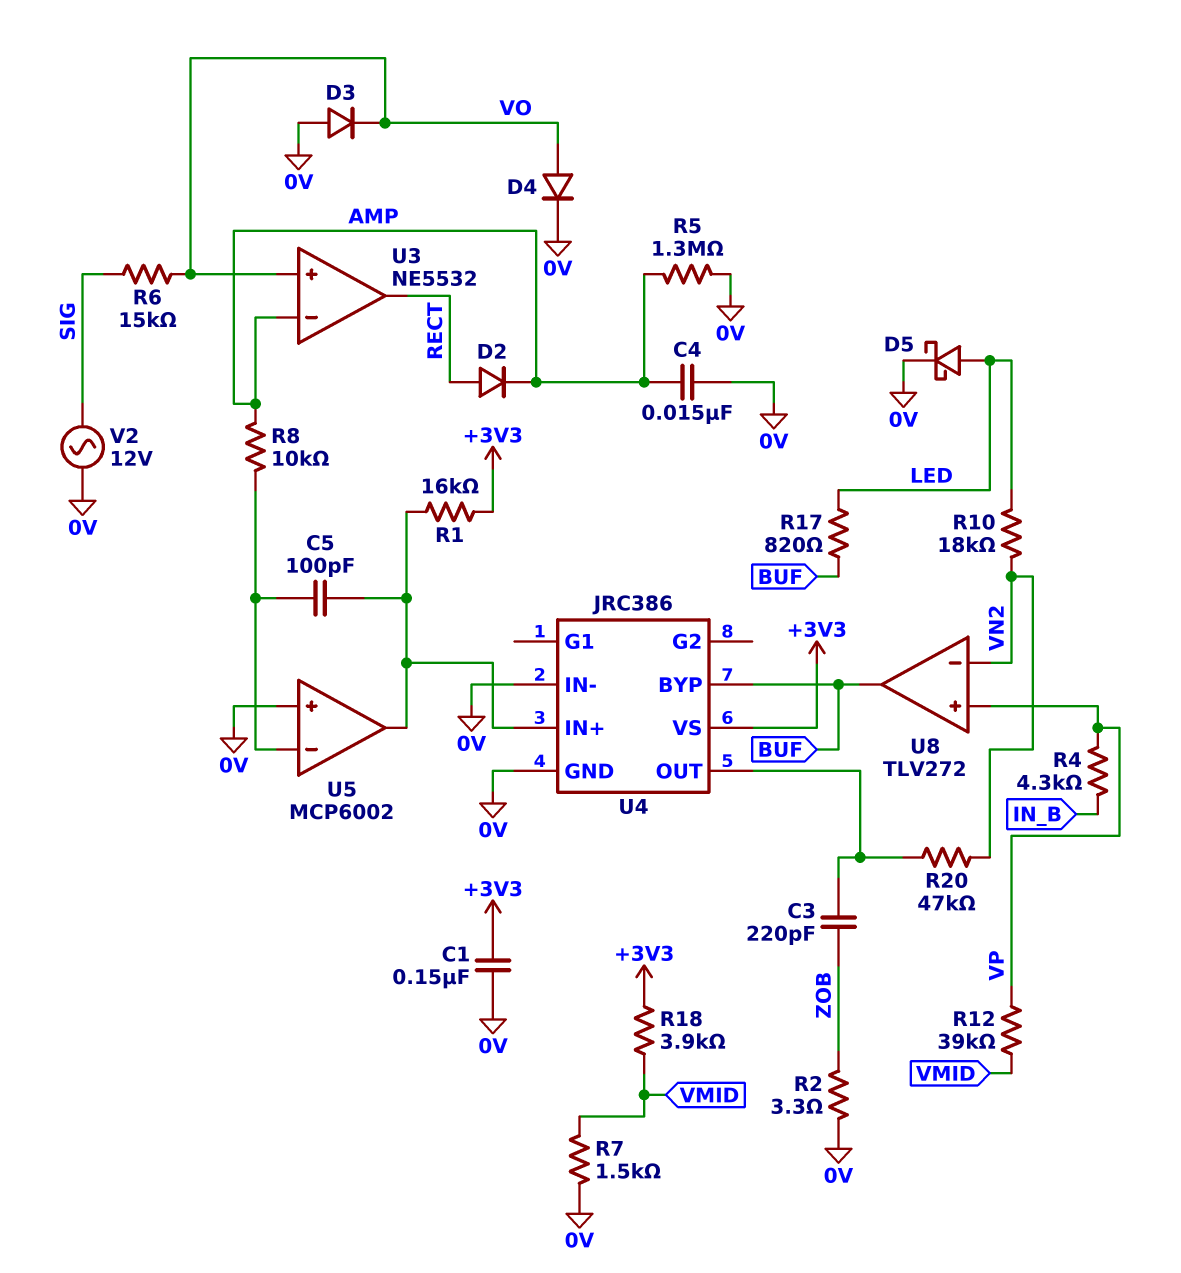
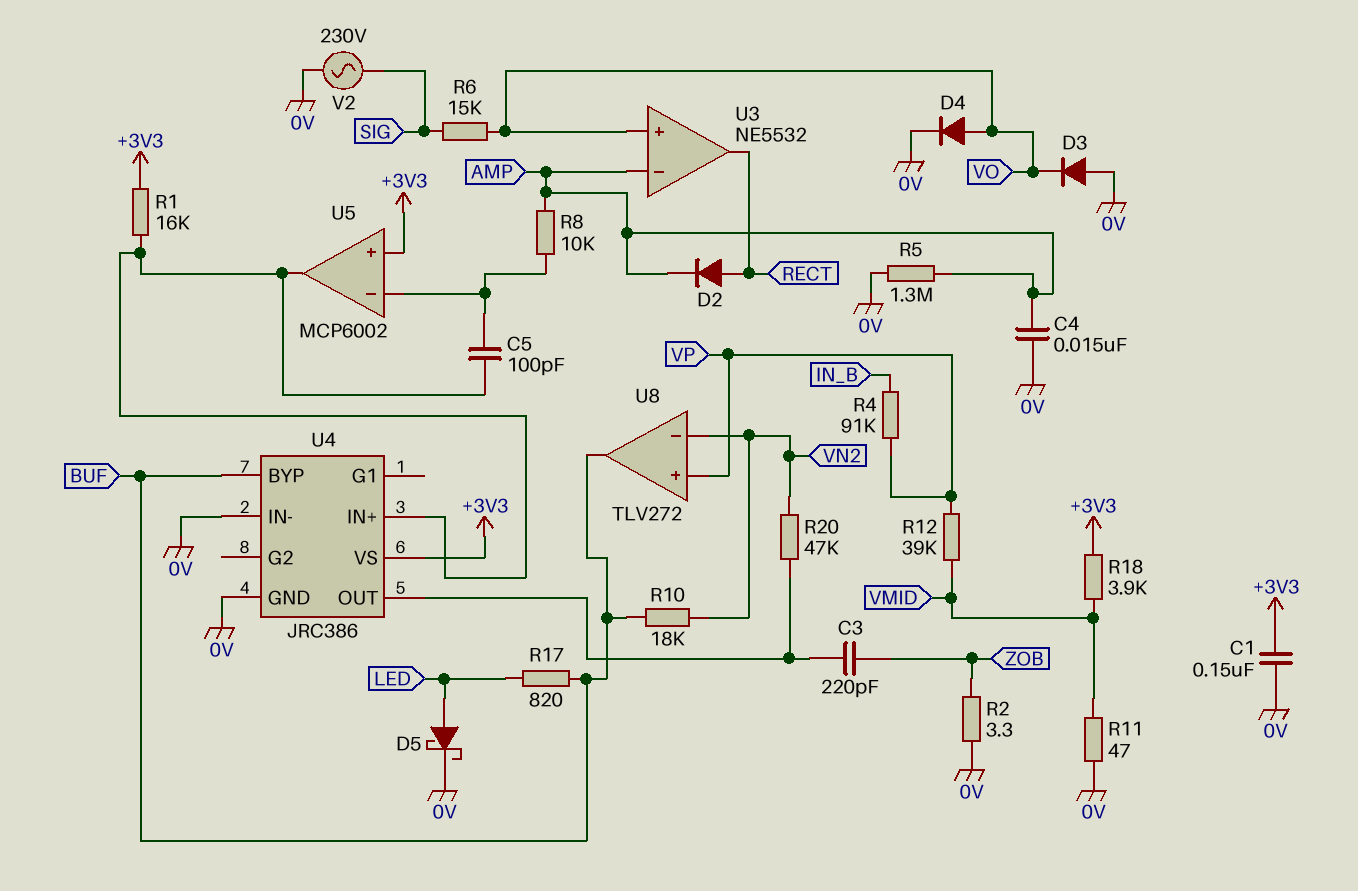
R4: 4.3k (IN_B, VP) -> 91k (IN_B, VP)
R7: 1.5k (0V, VMID) -> none
R10: 18k (LED, VN2) -> 18k (BUF, VN2)
R11: none -> 47 (0V, VMID)
U5 pin in+: 0V -> +3V3
V2: AC 12V (0V, SIG) -> AC 230V (0V, SIG)

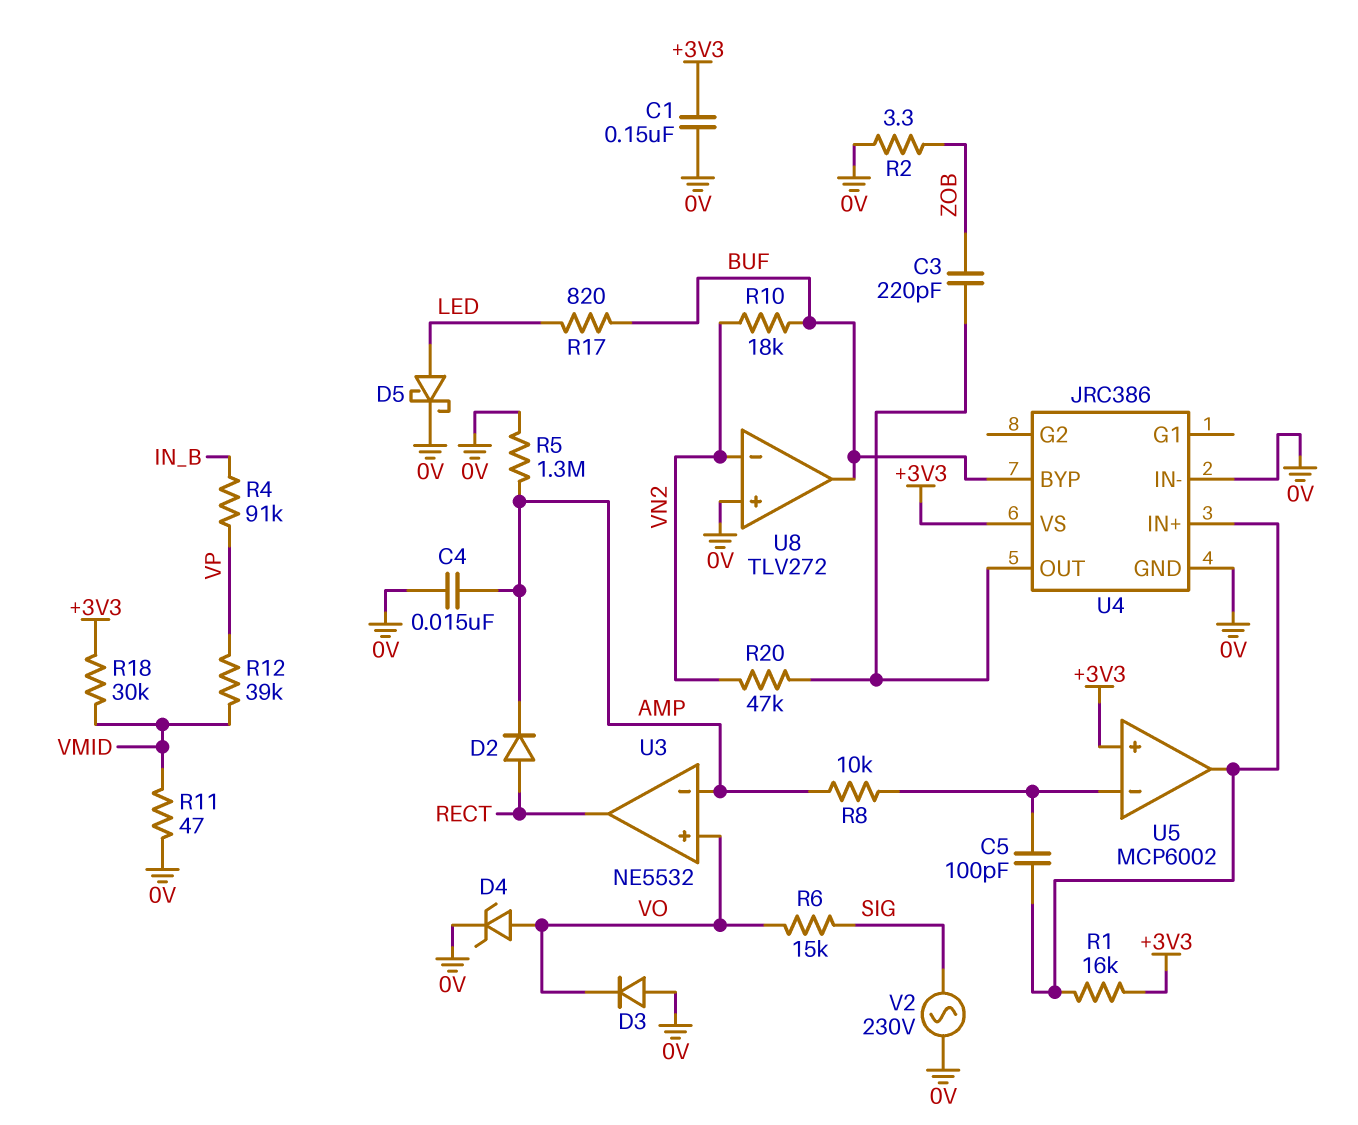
D4: diode (A VO, K 0V) -> zener (A VO, K 0V)
R18: 3.9k (+3V3, VMID) -> 30k (+3V3, VMID)
U8 pin in+: VP -> 0V

